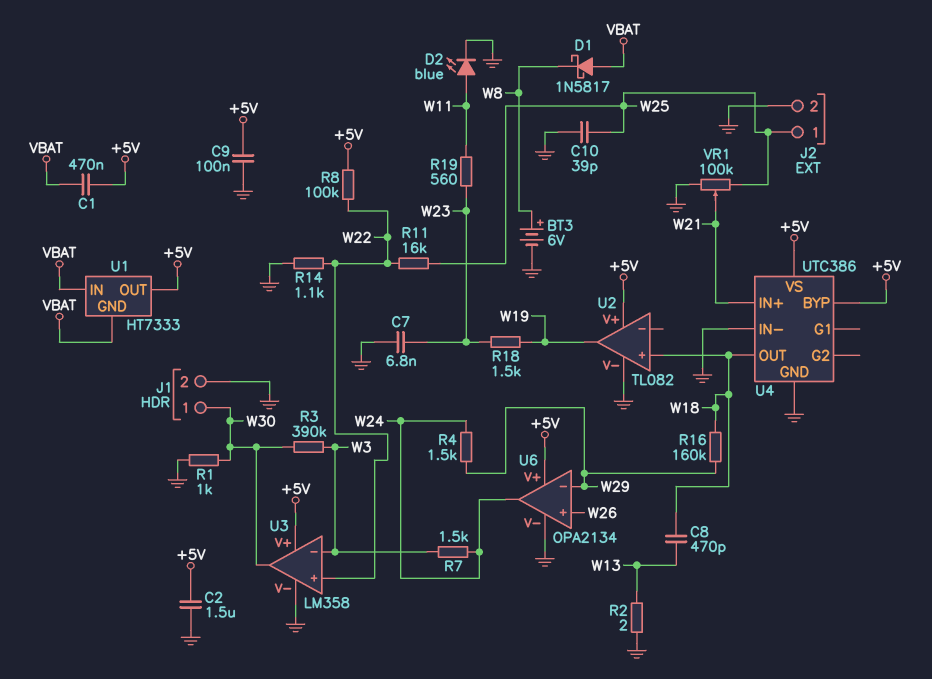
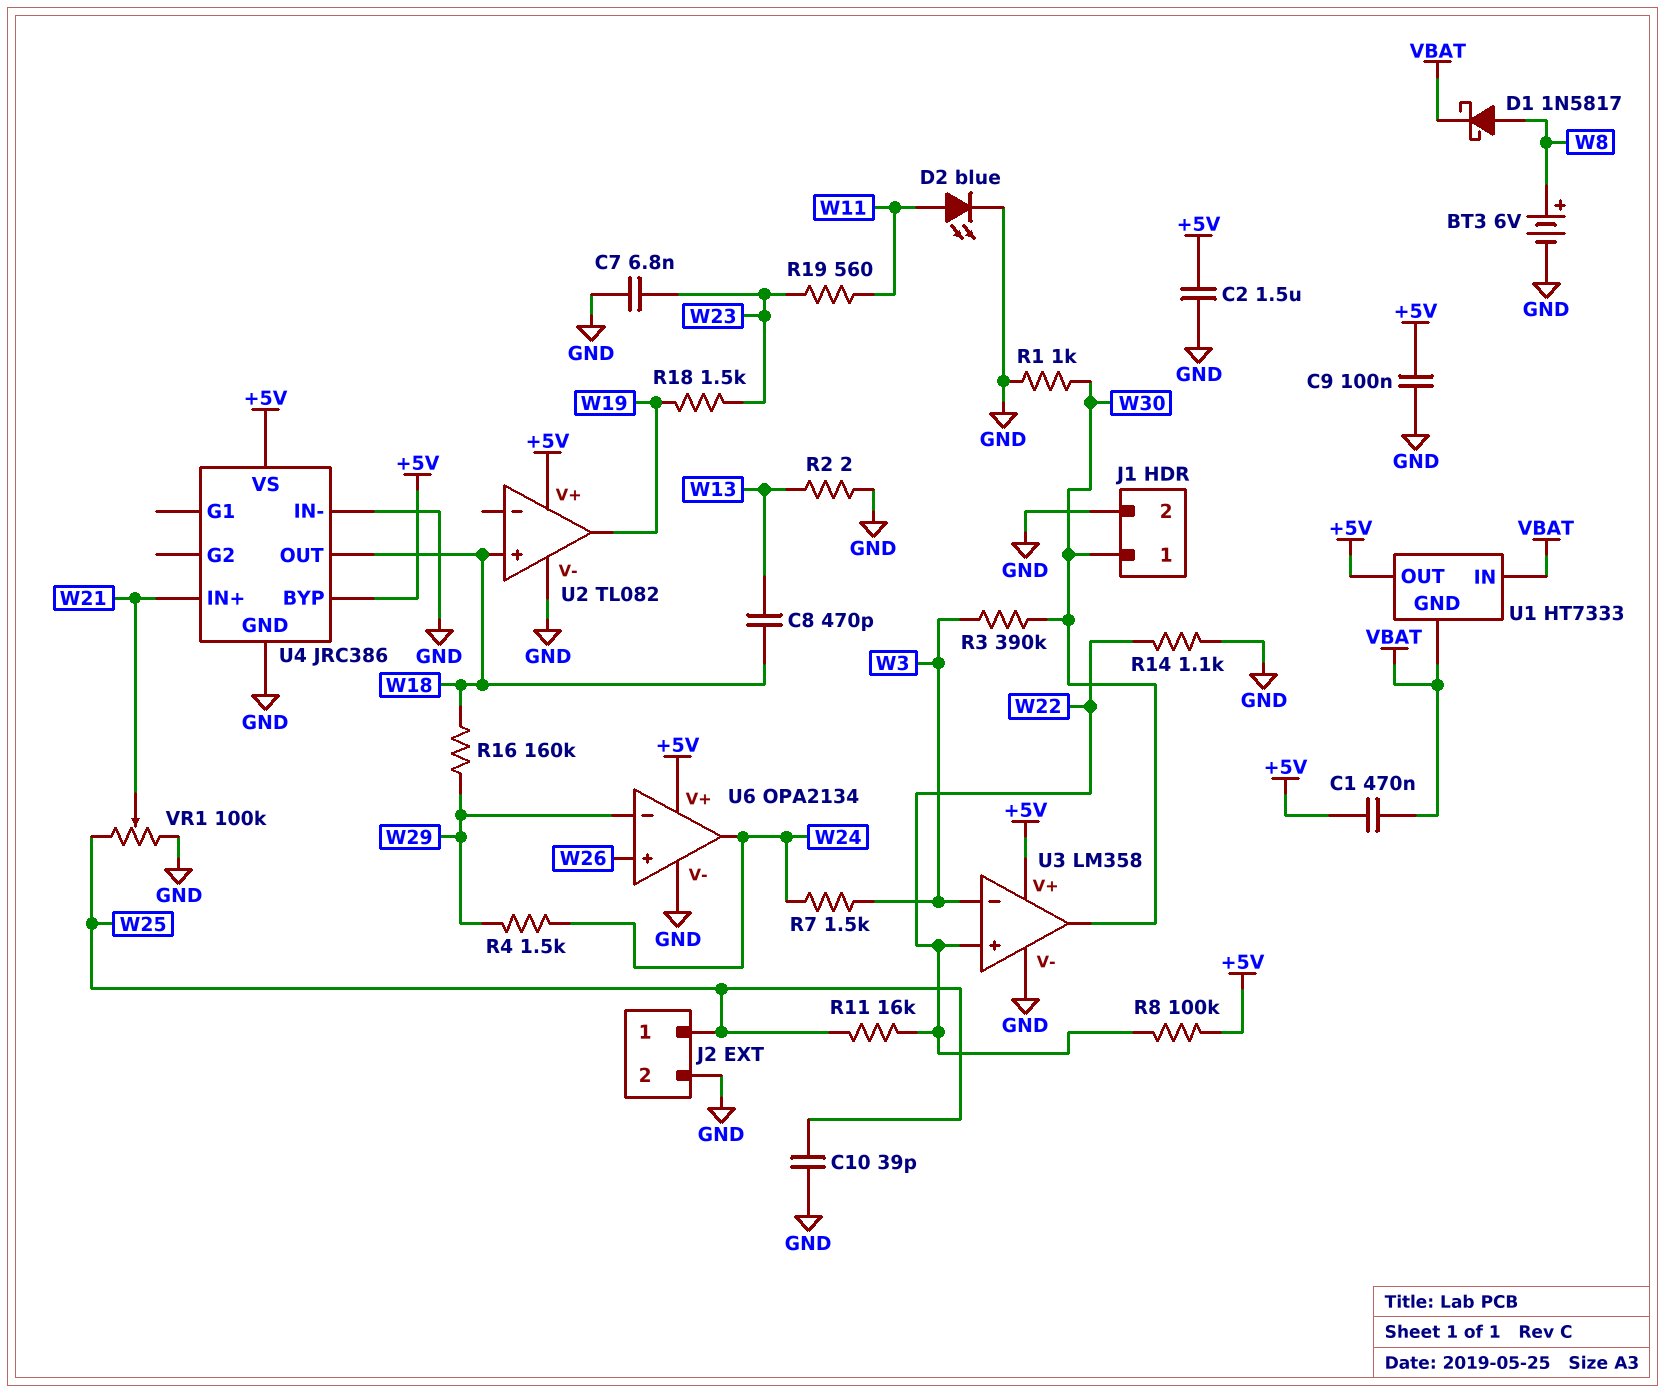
D1: schottky 1N5817 (A VBAT, K W8) -> schottky 1N5817 (A W8, K VBAT)
U4: UTC386 -> JRC386

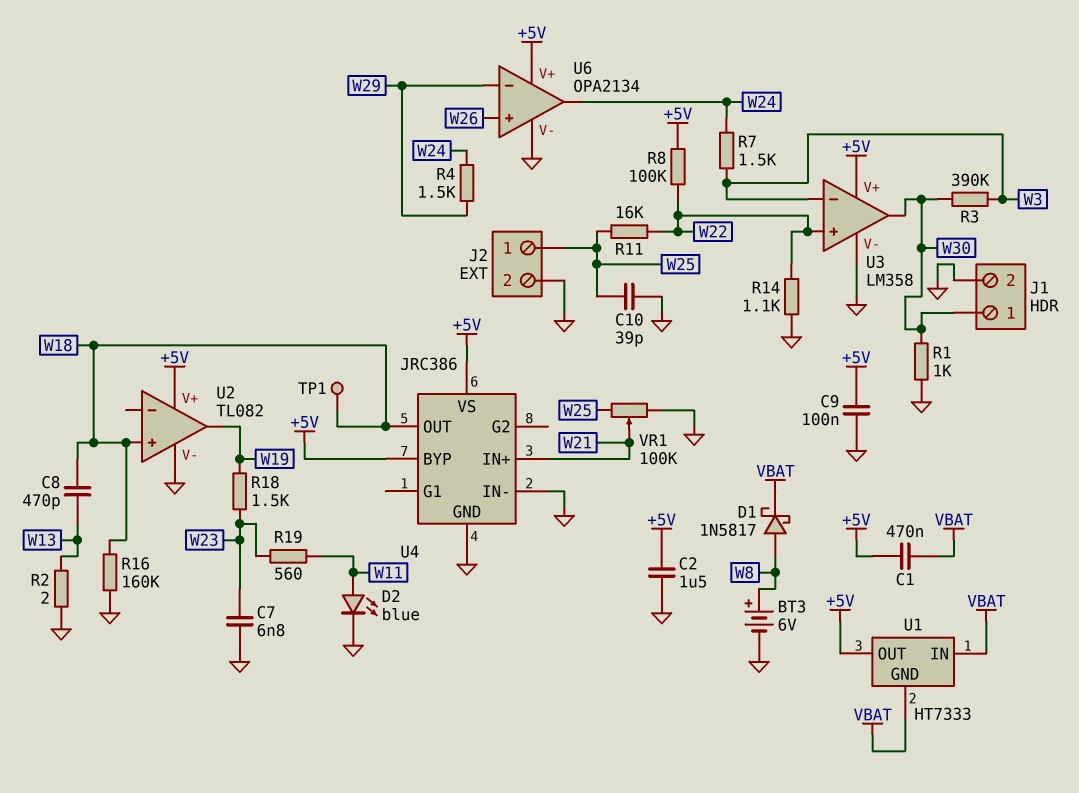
R16: 160k (W18, W29) -> 160k (GND, W18)
TP1: none -> test point (W18)

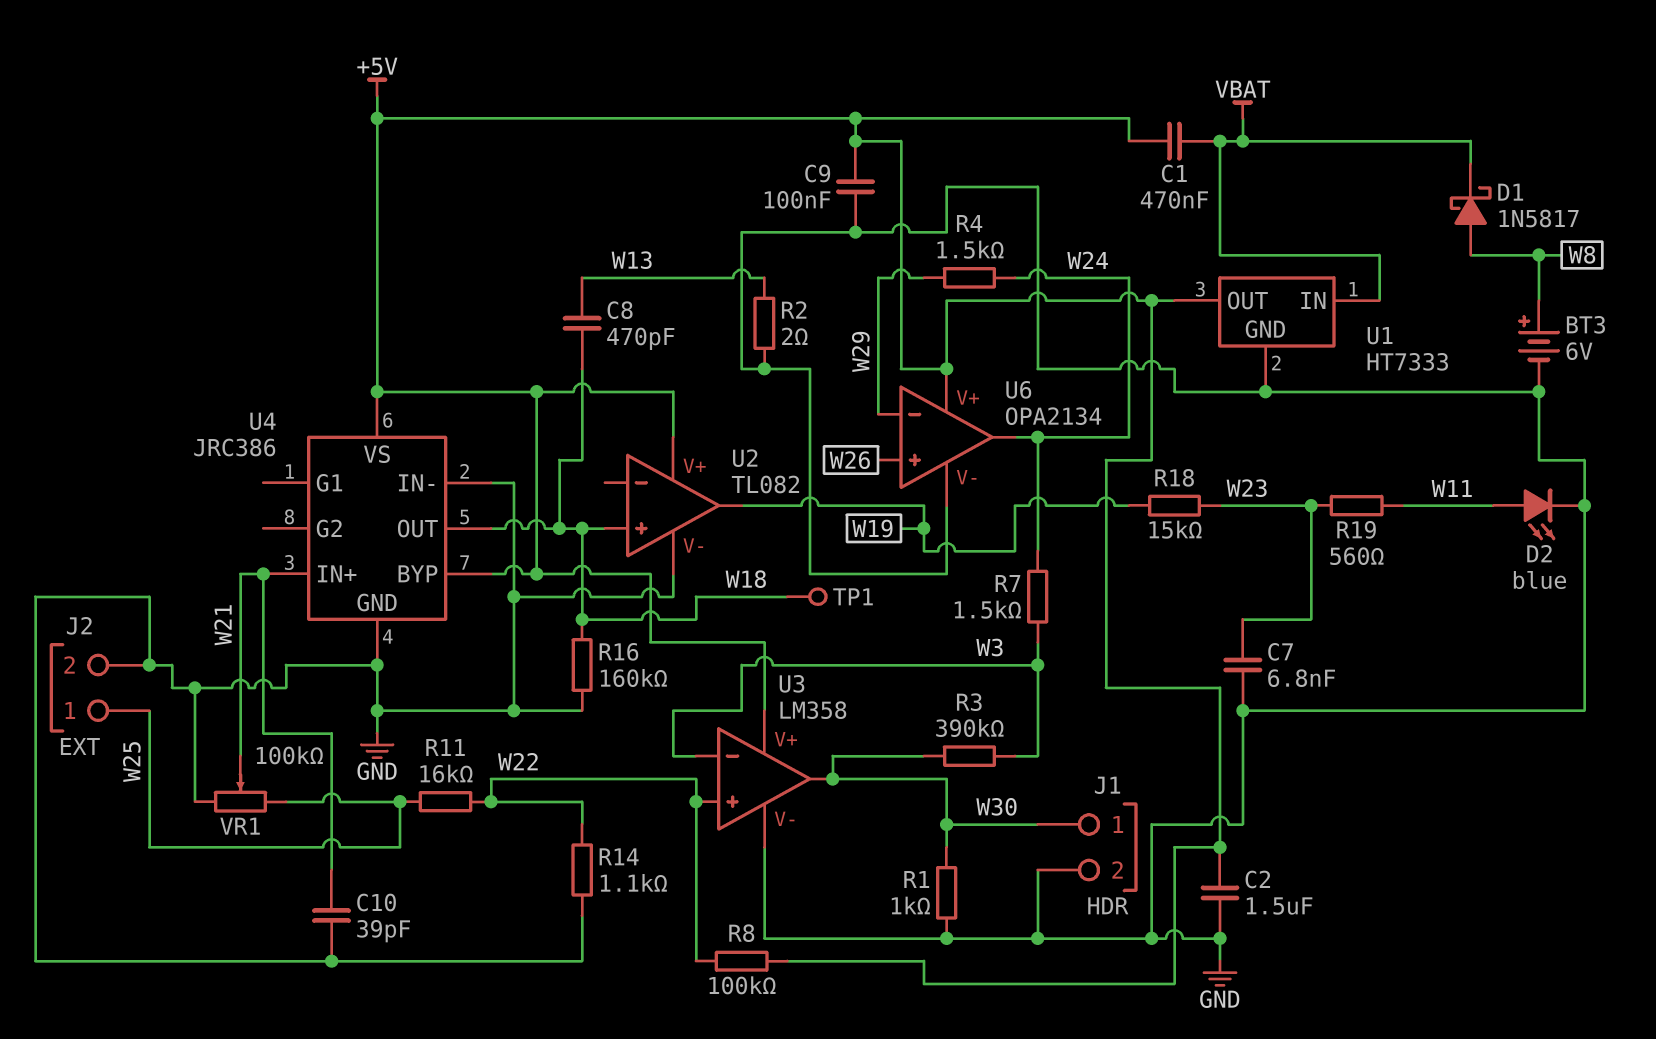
C10: 39pF (GND, W25) -> 39pF (GND, W21)
R18: 1.5k (W19, W23) -> 15k (W19, W23)
U1 pin GND: VBAT -> GND

